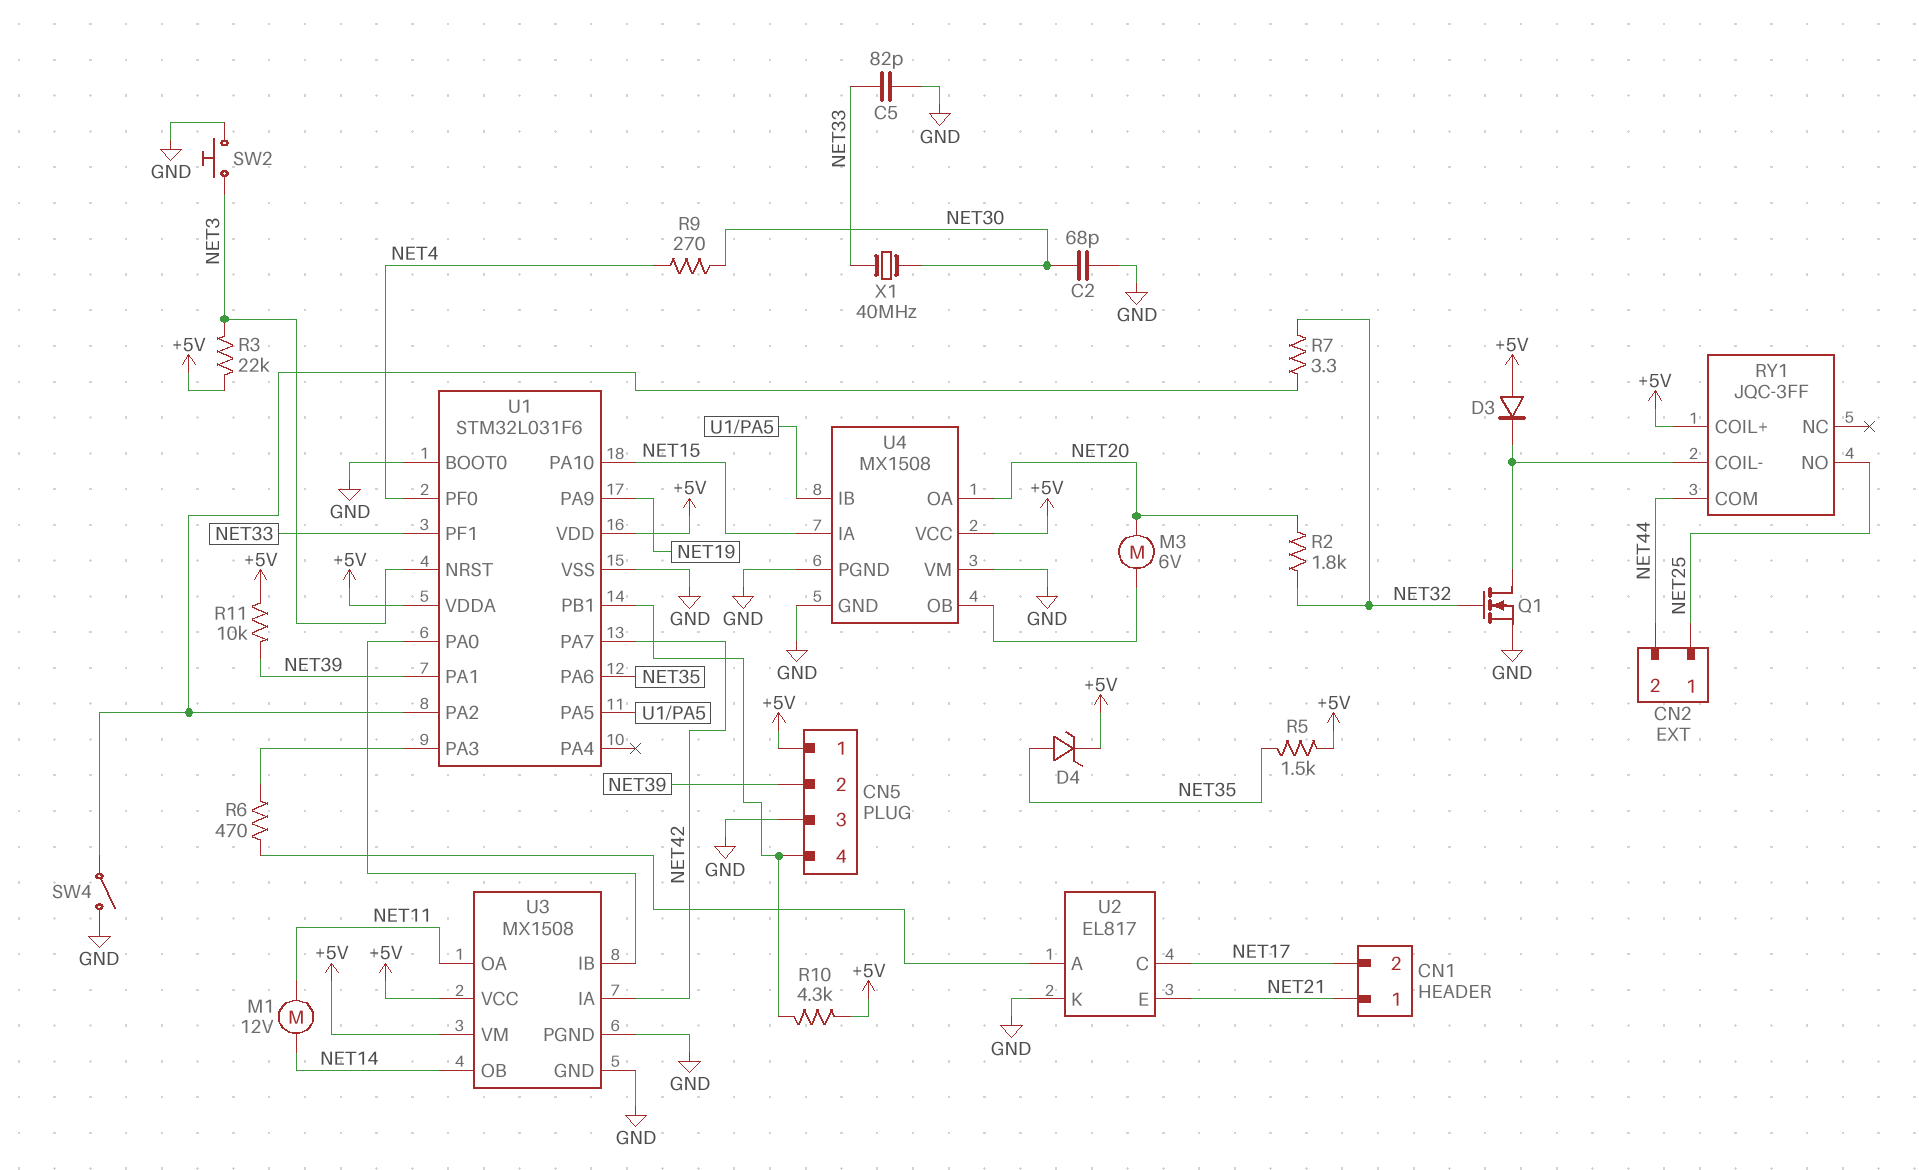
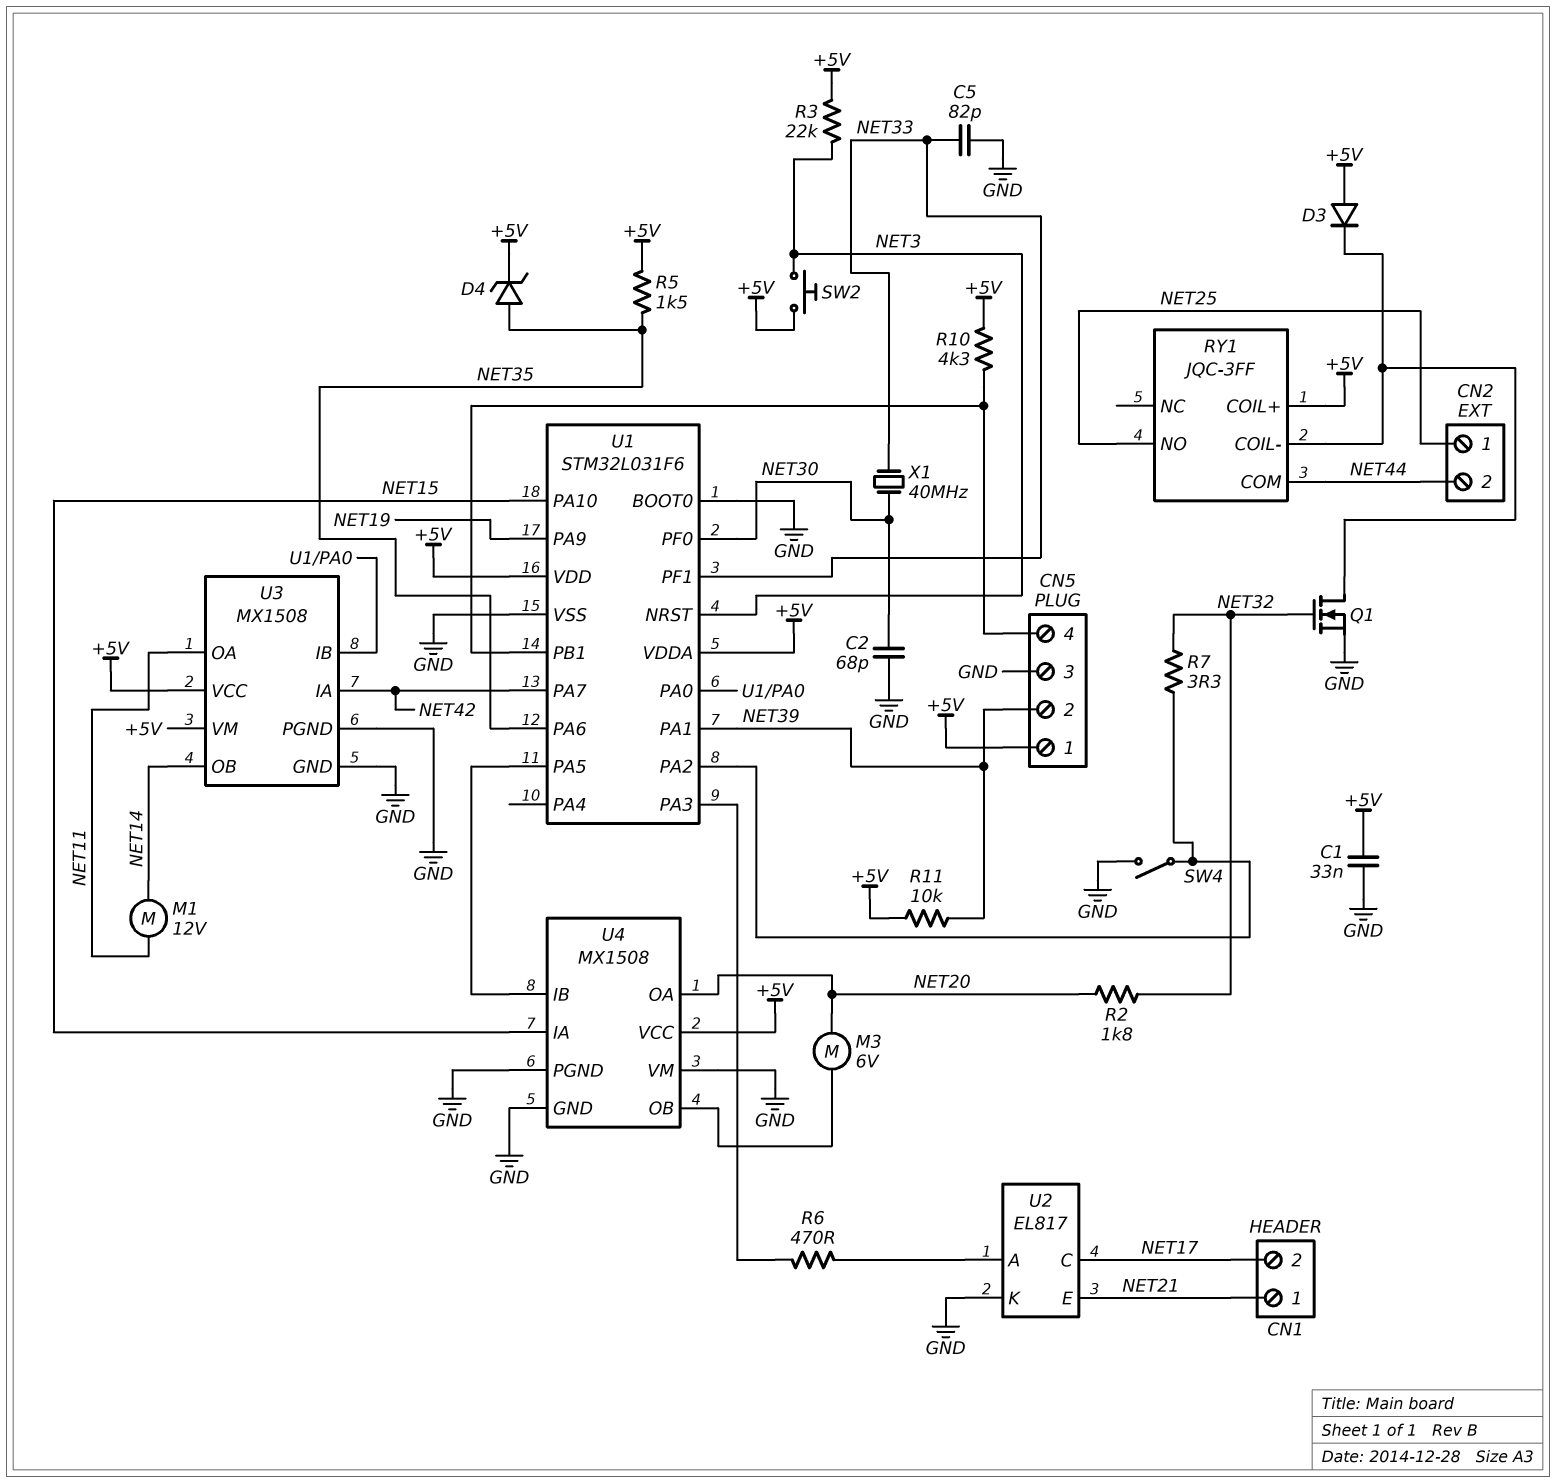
C1: none -> 33nF (+5V, GND)
R9: 270 (NET4, NET30) -> none
SW2: button (GND, NET3) -> button (+5V, NET3)
U1 pin PF0: NET4 -> NET30

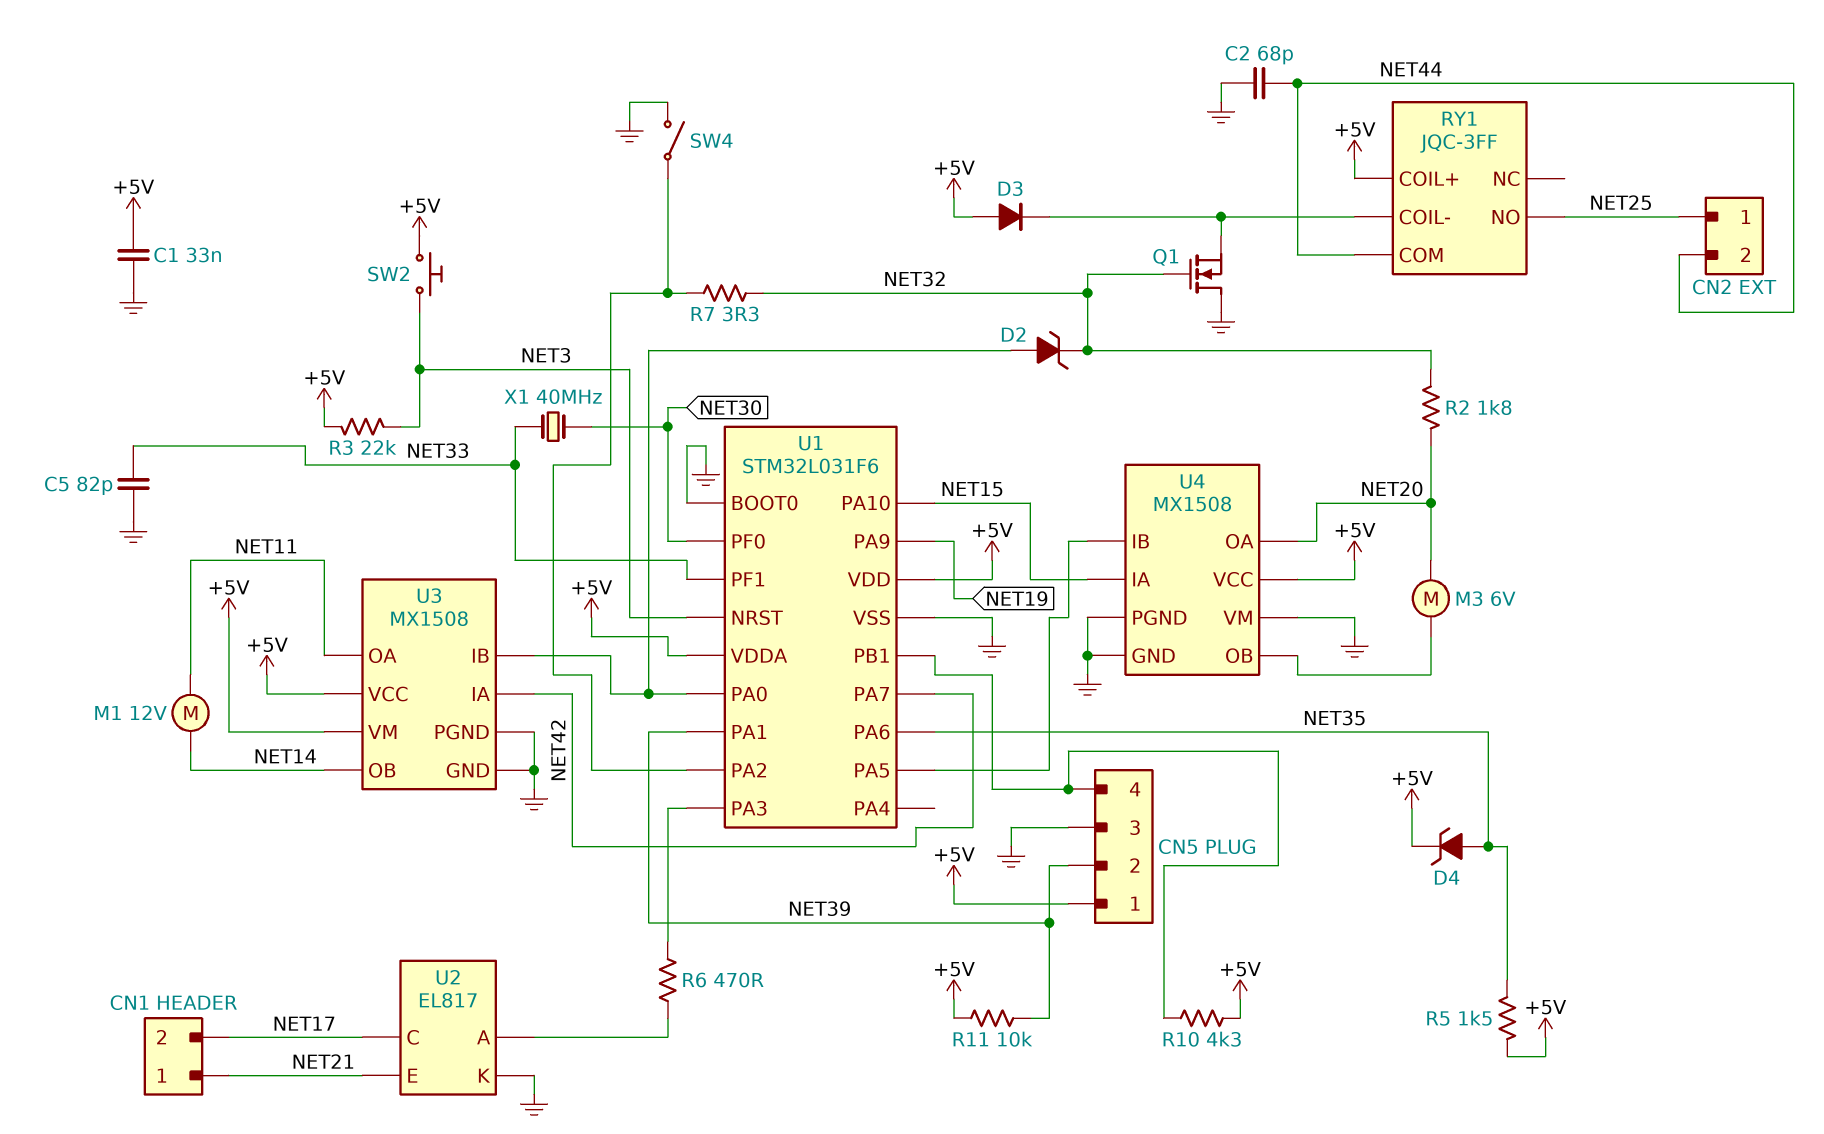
C2: 68pF (GND, NET30) -> 68pF (GND, NET44)
D2: none -> zener (A U1/PA0, K NET32)
Q1: NMOS (G NET32, D RY1/COIL-, S GND) -> NMOS (G NET32, D GND, S RY1/COIL-)

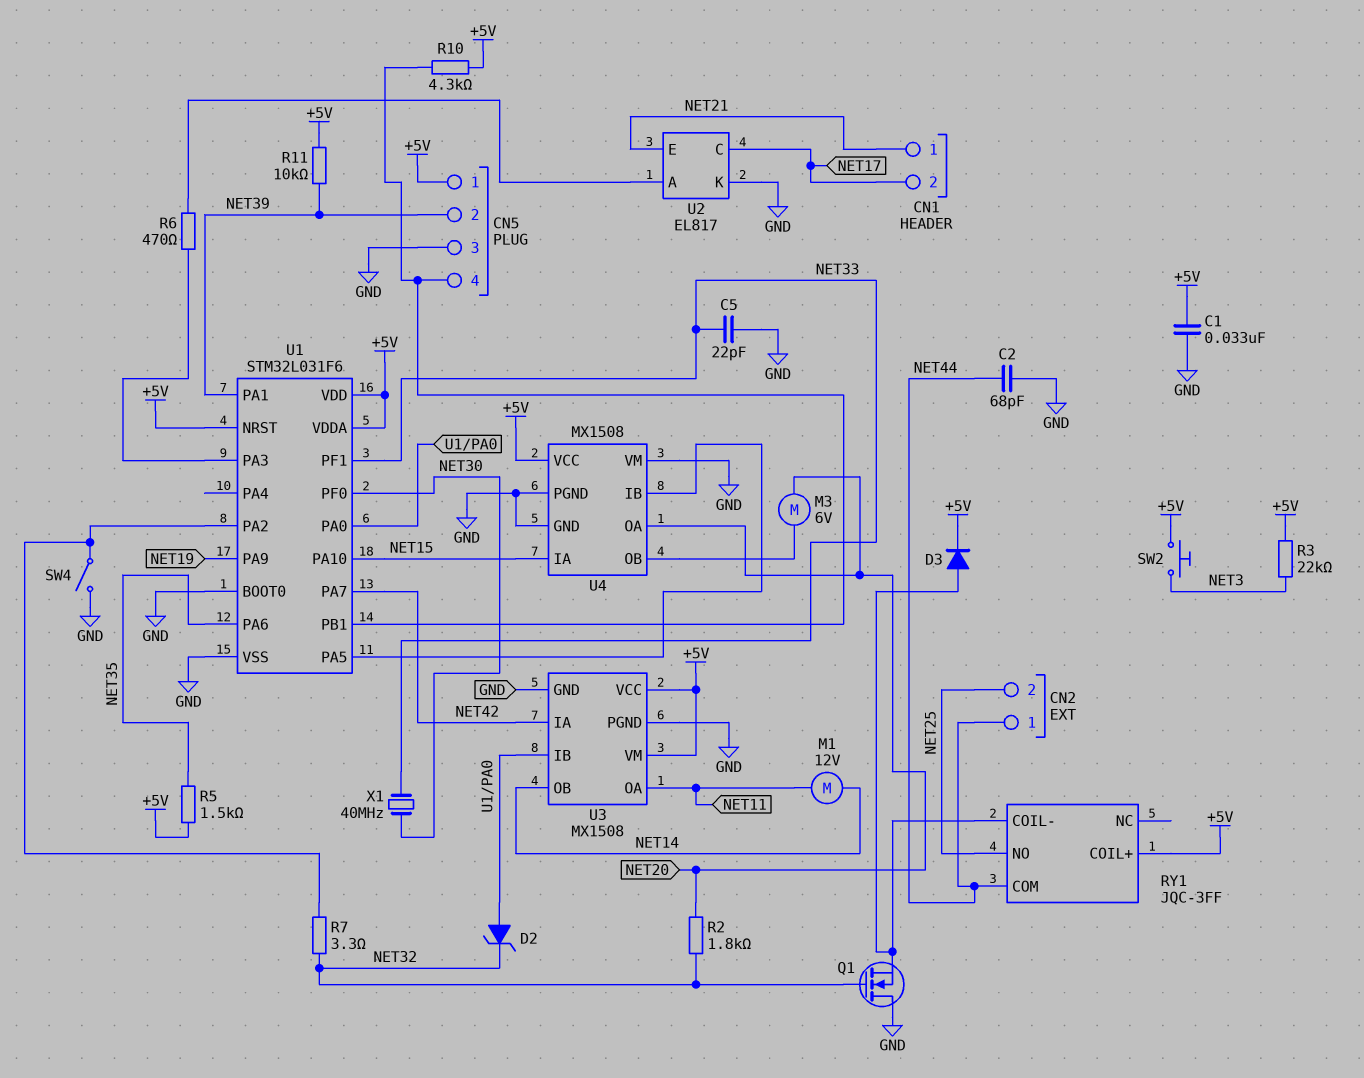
C5: 82pF (GND, NET33) -> 22pF (GND, NET33)
CN2 pin 1: NET25 -> NET44
CN2 pin 2: NET44 -> NET25
D3: diode (A +5V, K RY1/COIL-) -> diode (A RY1/COIL-, K +5V)
D4: zener (A NET35, K +5V) -> none
U1 pin NRST: NET3 -> +5V

